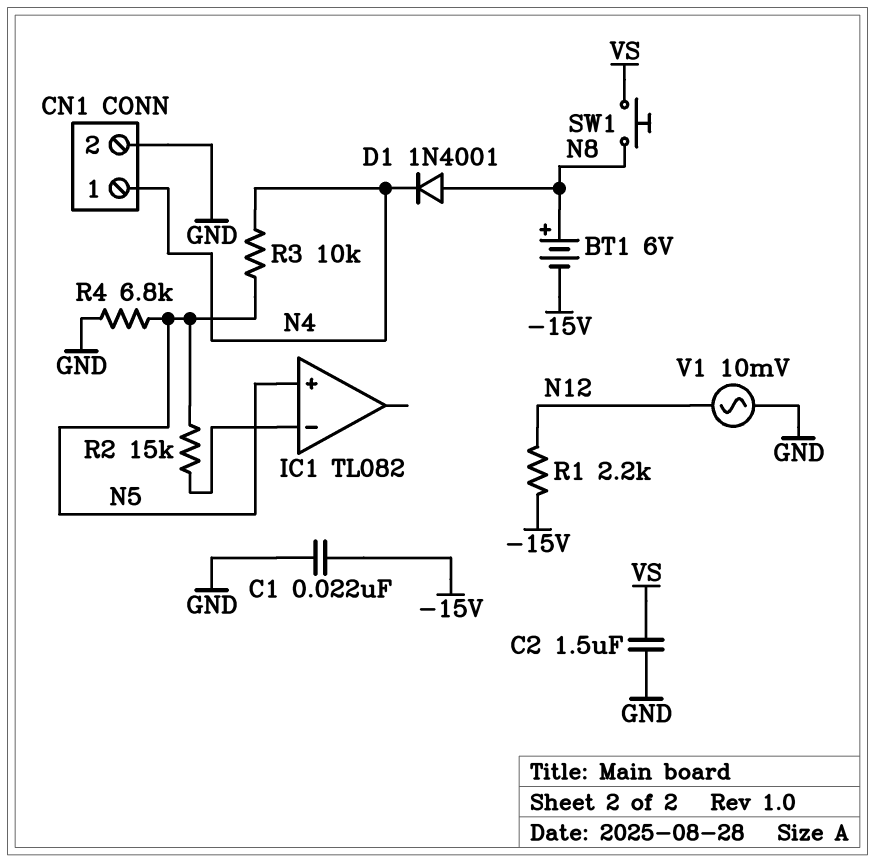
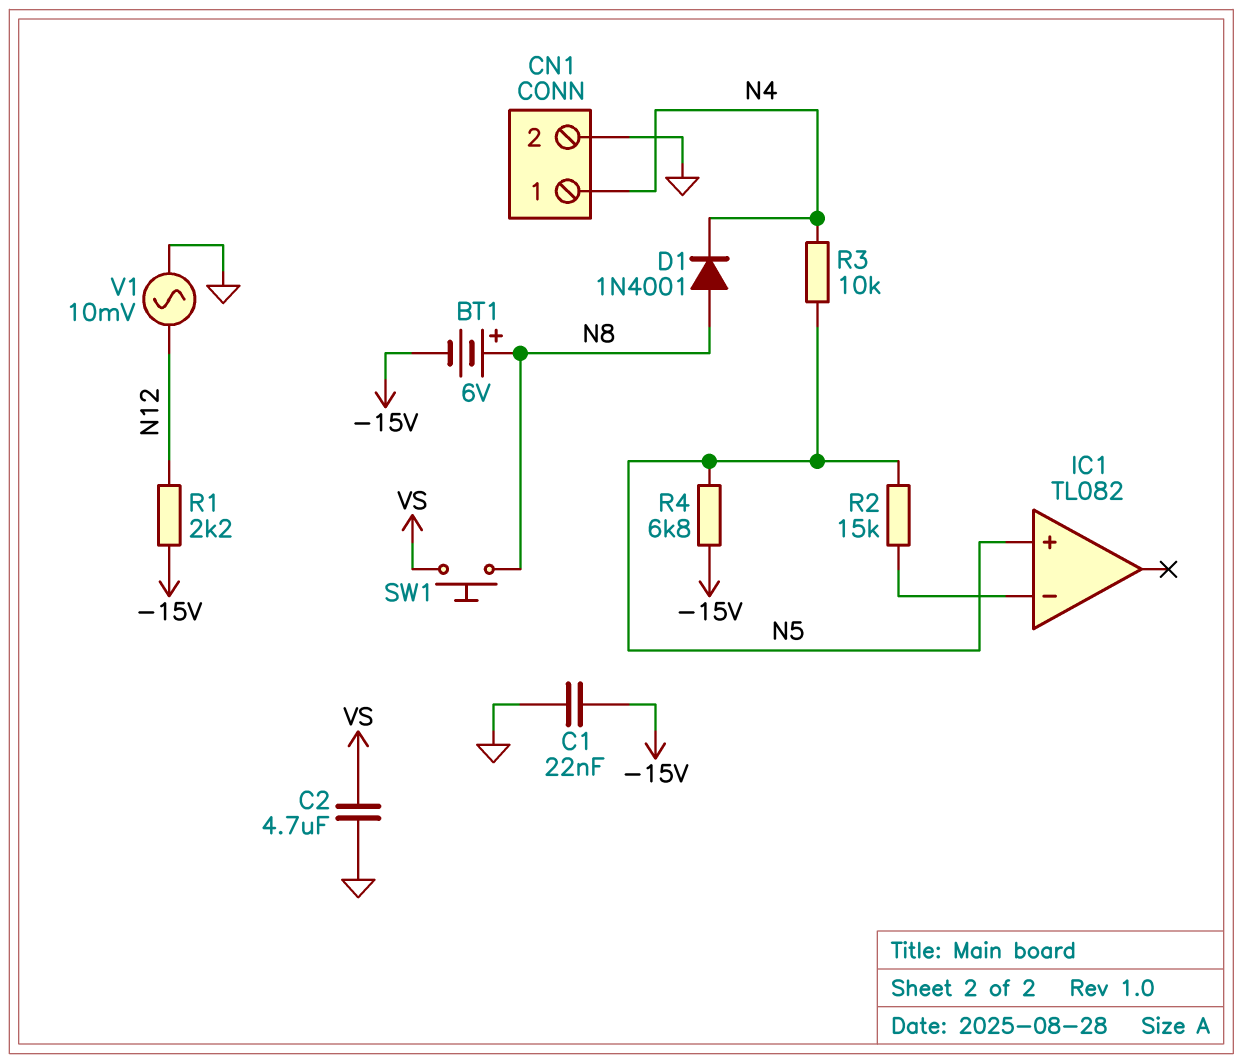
C2: 1.5uF (GND, VS) -> 4.7uF (GND, VS)
R4: 6.8k (GND, N5) -> 6.8k (-15V, N5)

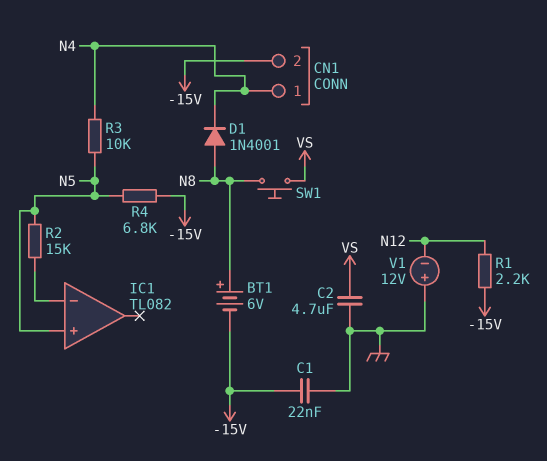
CN1 pin 2: GND -> -15V
V1: AC 10mV (GND, N12) -> 12V (plus GND, minus N12)

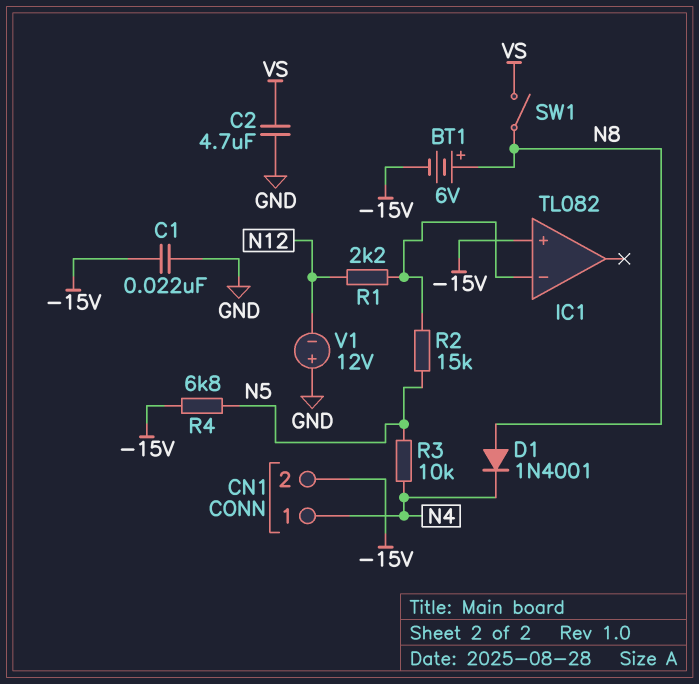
IC1 pin in+: N5 -> -15V
R1: 2.2k (-15V, N12) -> 2.2k (IC1/in-, N12)
SW1: button (N8, VS) -> switch (N8, VS)

